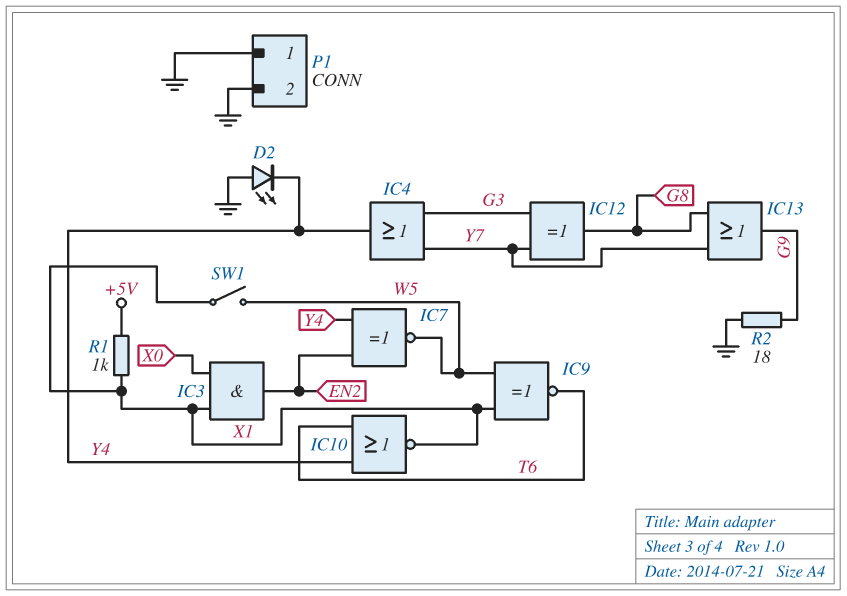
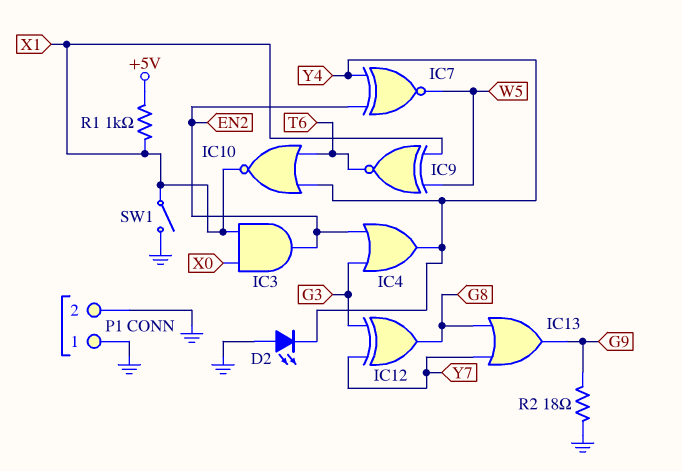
IC4: OR (in G3, in Y7, out Y4) -> OR (in EN2, in G3, out Y4)
SW1: switch (W5, X1) -> switch (GND, X1)

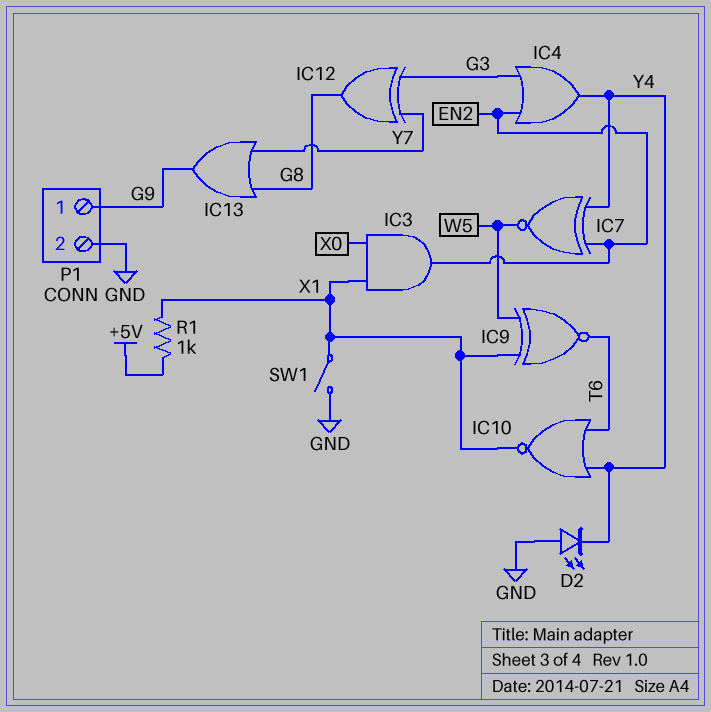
P1 pin 1: GND -> G9
R2: 18 (G9, GND) -> none

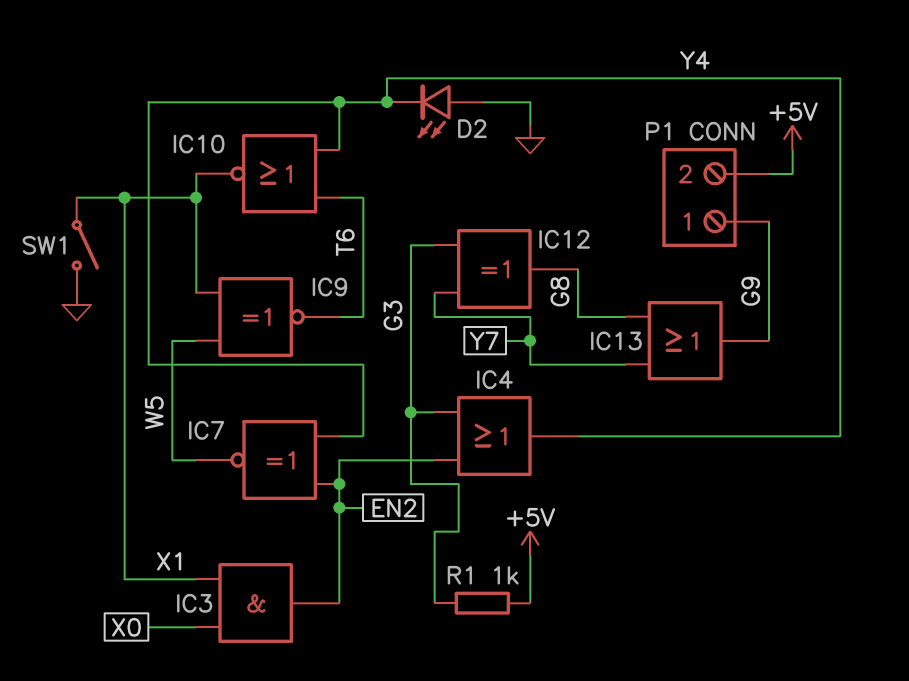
P1 pin 2: GND -> +5V
R1: 1k (+5V, X1) -> 1k (+5V, G3)

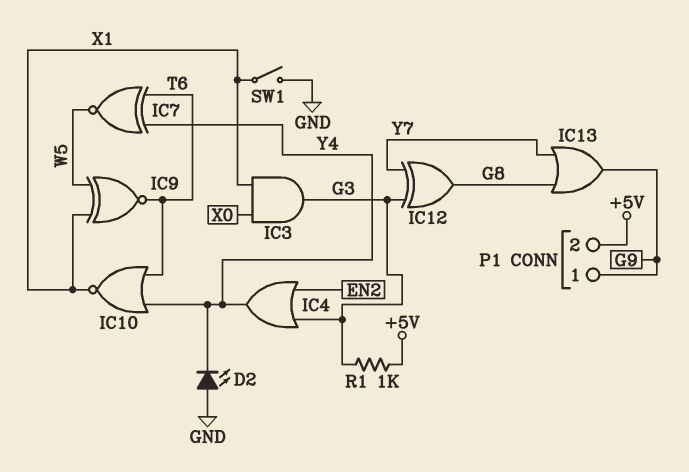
IC3: AND (in X0, in X1, out EN2) -> AND (in X0, in X1, out G3)
IC7: XNOR (in EN2, in Y4, out W5) -> XNOR (in T6, in Y4, out W5)

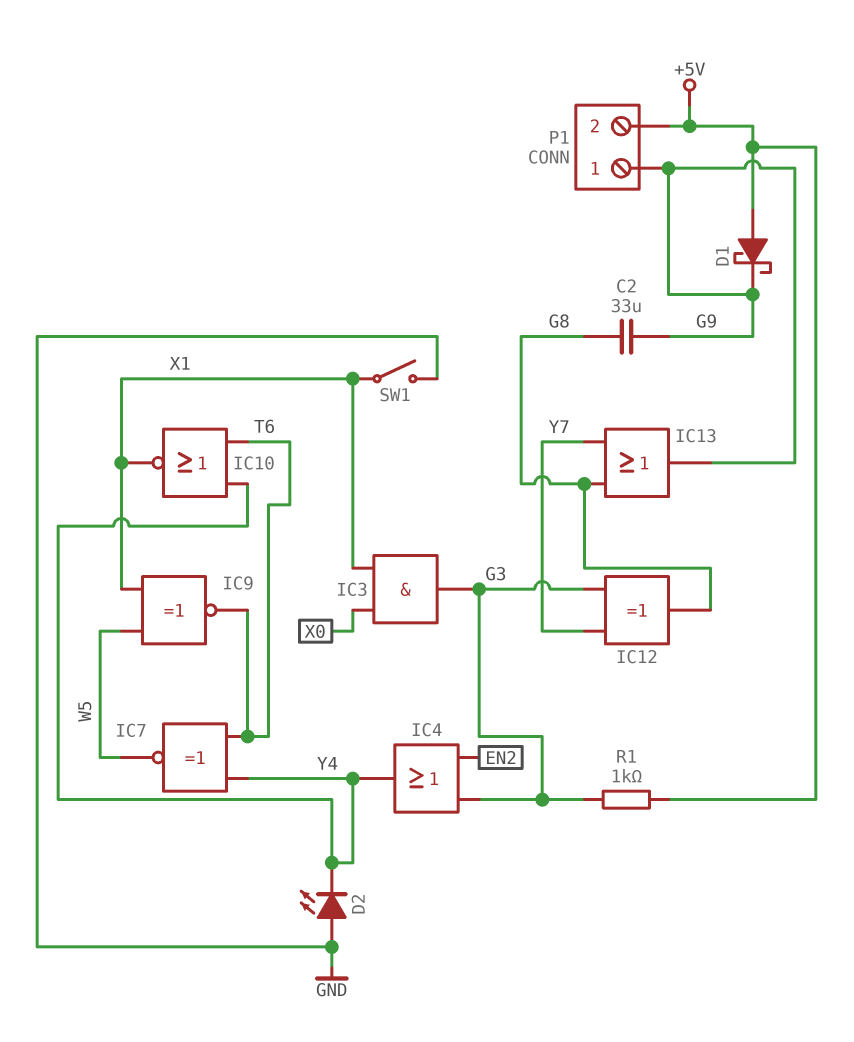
C2: none -> 33uF (G8, G9)
D1: none -> schottky (A +5V, K G9)

